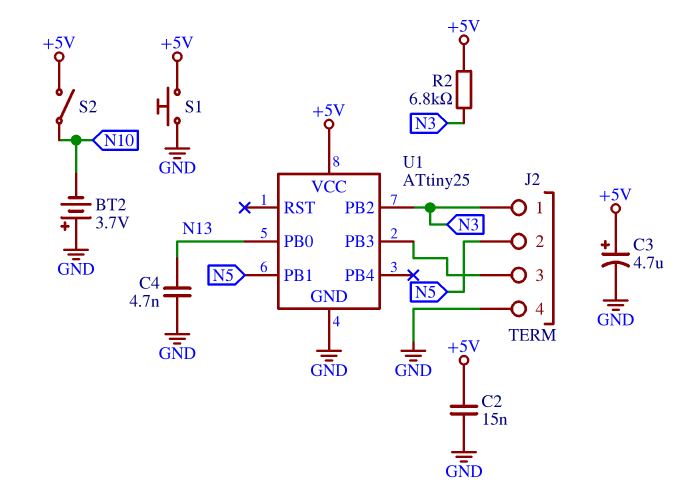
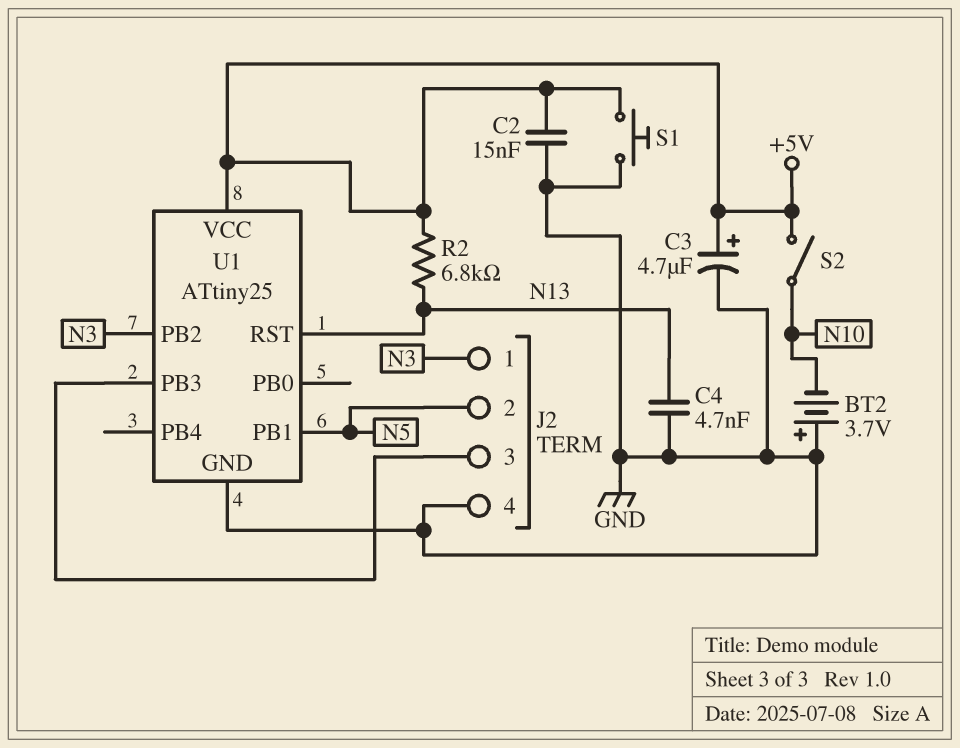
R2: 6.8k (+5V, N3) -> 6.8k (+5V, N13)
U1 pin PB0: N13 -> none
U1 pin RST: none -> N13

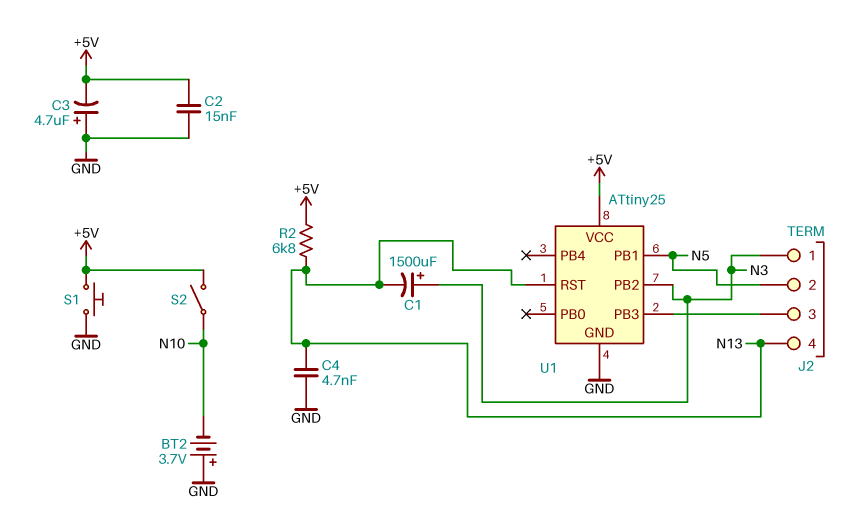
C1: none -> 1500uF (plus N3, minus N13)
C3: 4.7uF (plus +5V, minus GND) -> 4.7uF (plus GND, minus +5V)
J2 pin 4: GND -> N13

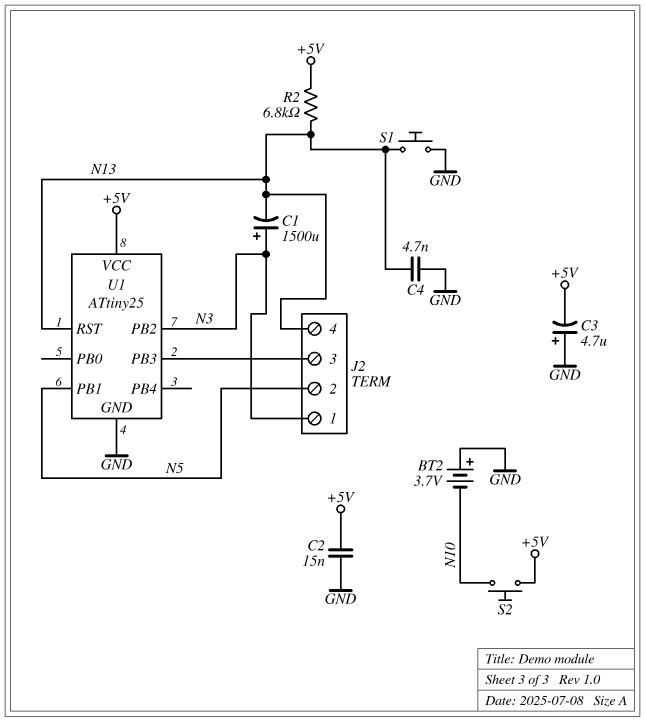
S1: button (+5V, GND) -> button (GND, N13)
S2: switch (+5V, N10) -> button (+5V, N10)

